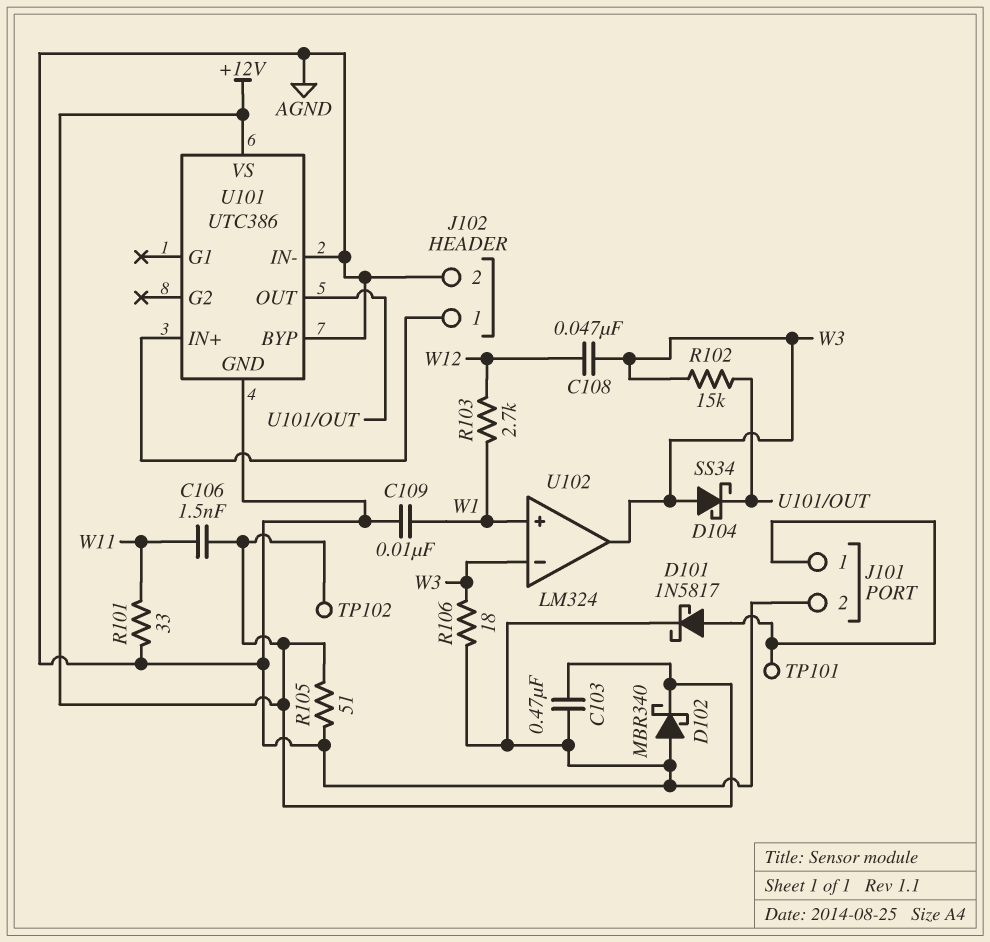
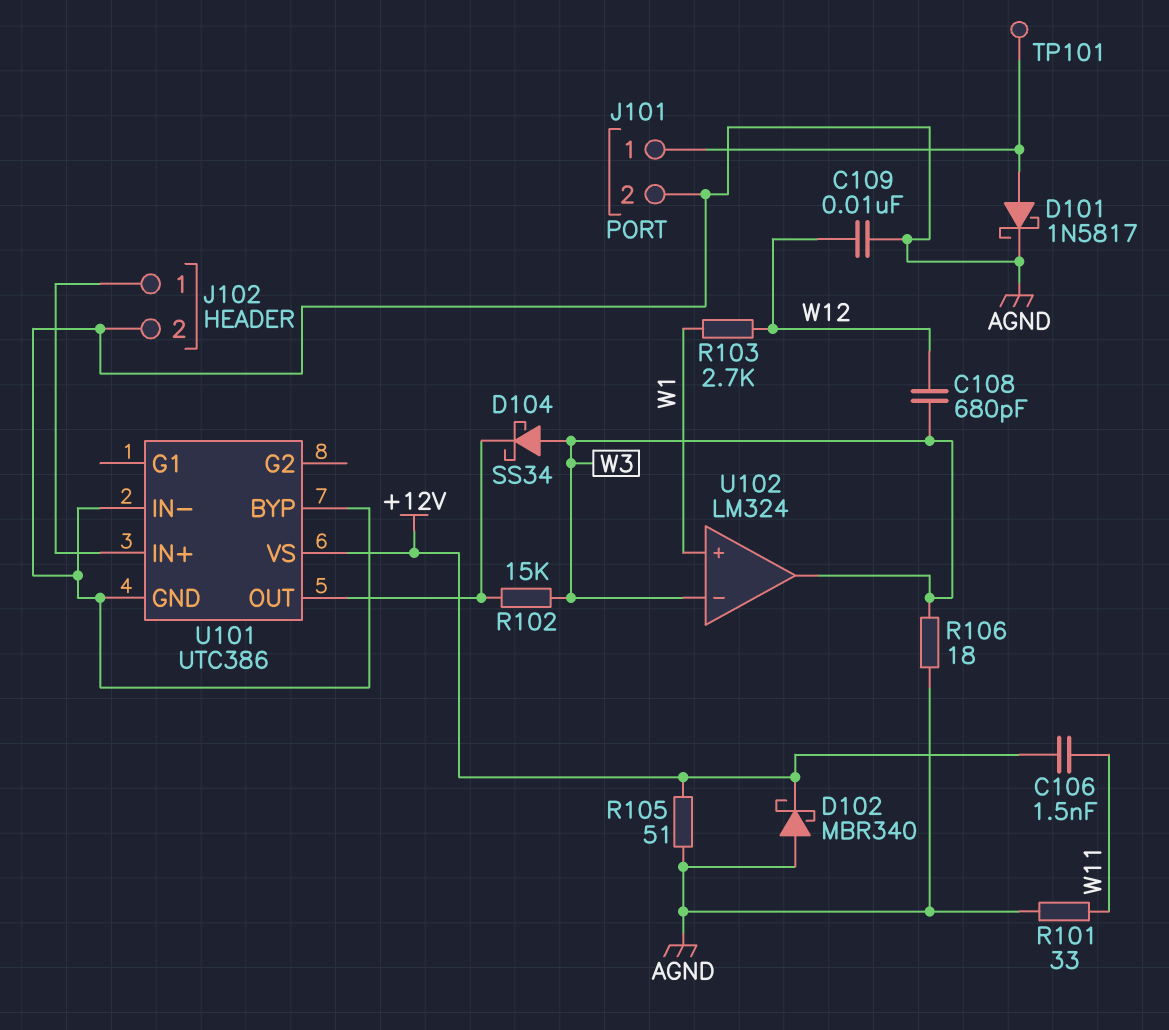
C103: 470nF (+12V, AGND) -> none
C108: 47nF (W3, W12) -> 680pF (W3, W12)
C109: 10nF (AGND, W1) -> 10nF (AGND, W12)
TP102: test point (+12V) -> none

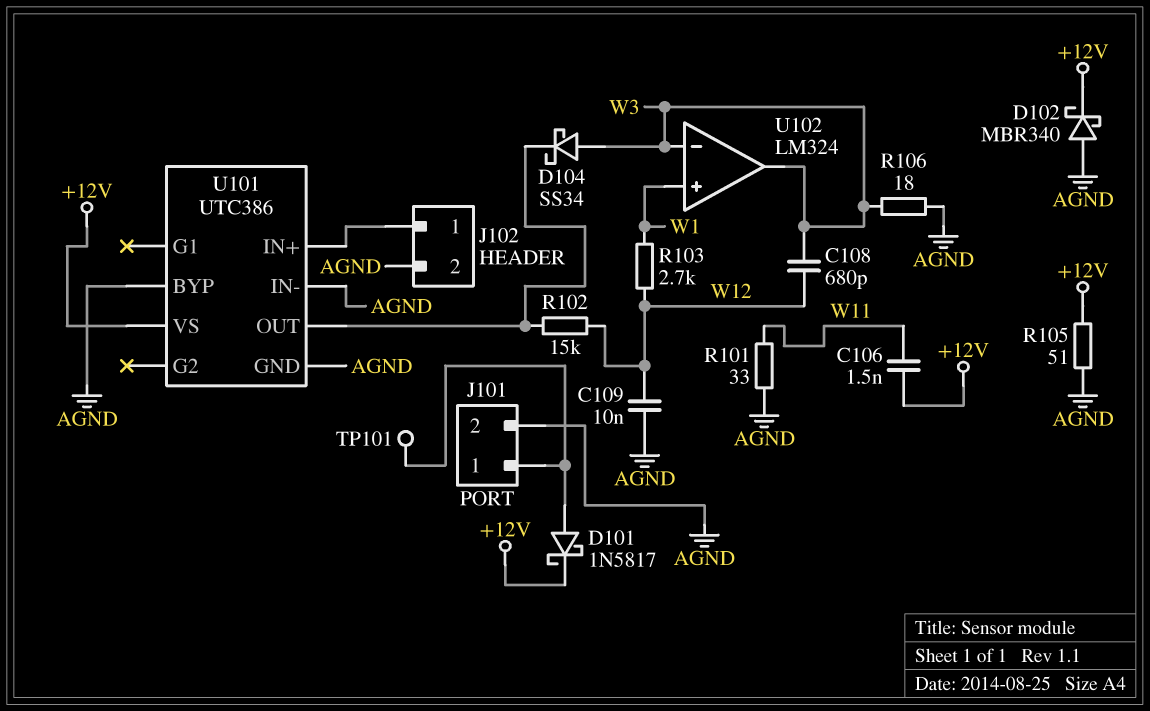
D101: schottky 1N5817 (A J101/1, K AGND) -> schottky 1N5817 (A J101/1, K +12V)
R102: 15k (U101/OUT, W3) -> 15k (U101/OUT, W12)

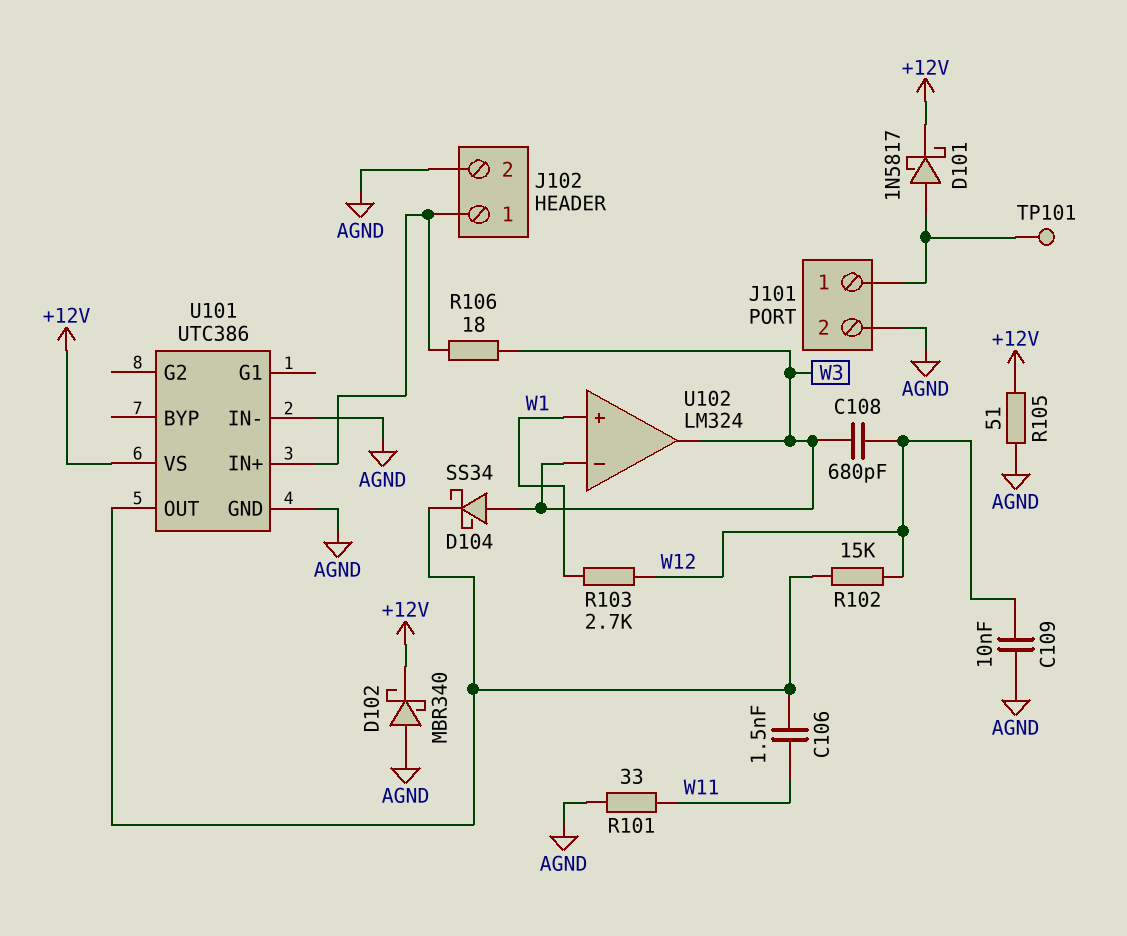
C106: 1.5nF (+12V, W11) -> 1.5nF (U101/OUT, W11)
R106: 18 (AGND, W3) -> 18 (J102/1, W3)
U101 pin BYP: AGND -> none

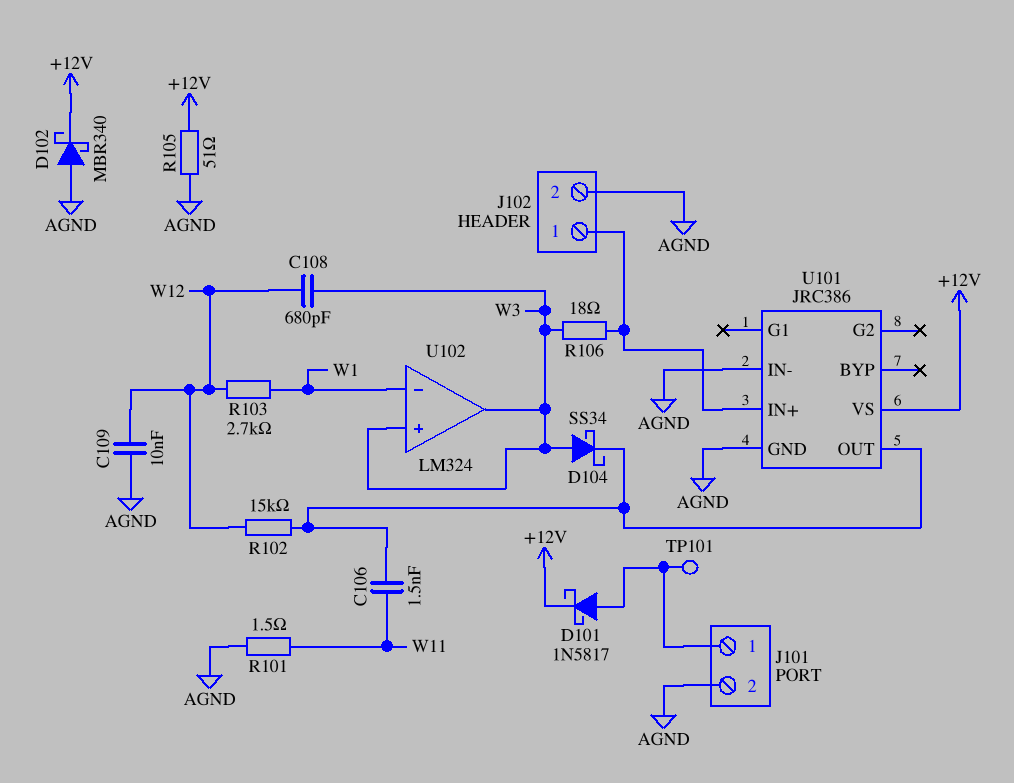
R101: 33 (AGND, W11) -> 1.5 (AGND, W11)
U101: UTC386 -> JRC386
U102 pin in+: W1 -> W3
U102 pin in-: W3 -> W1

